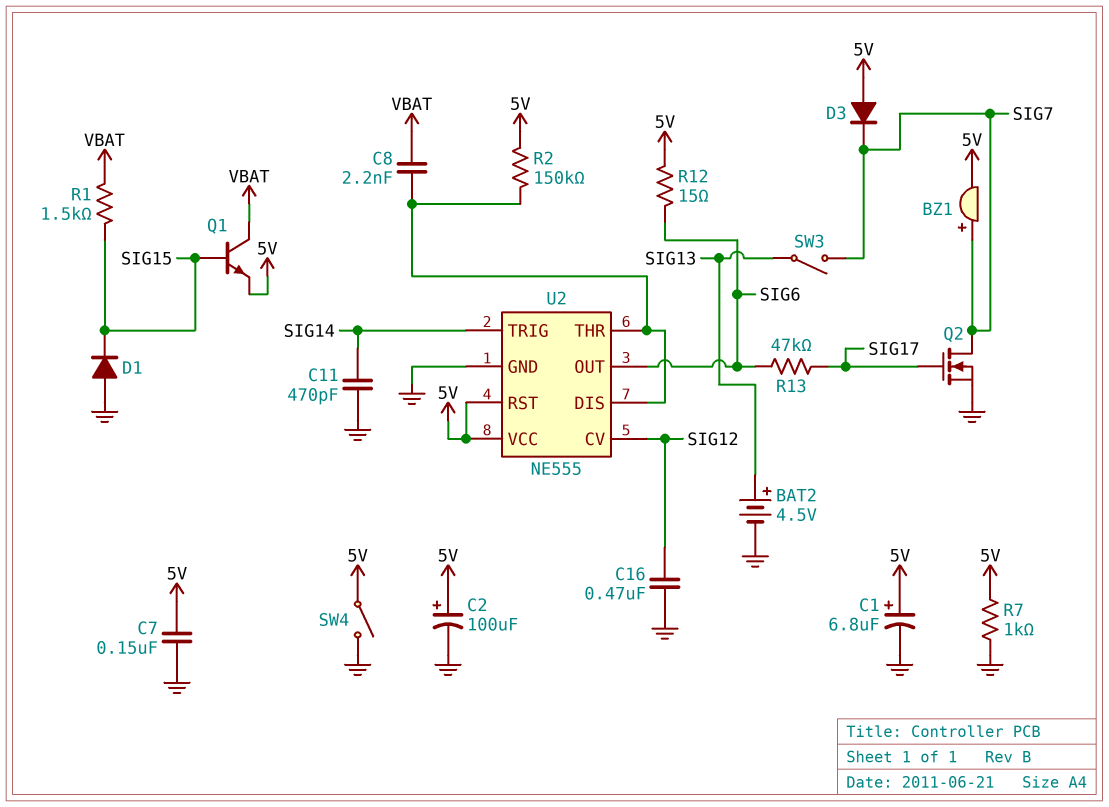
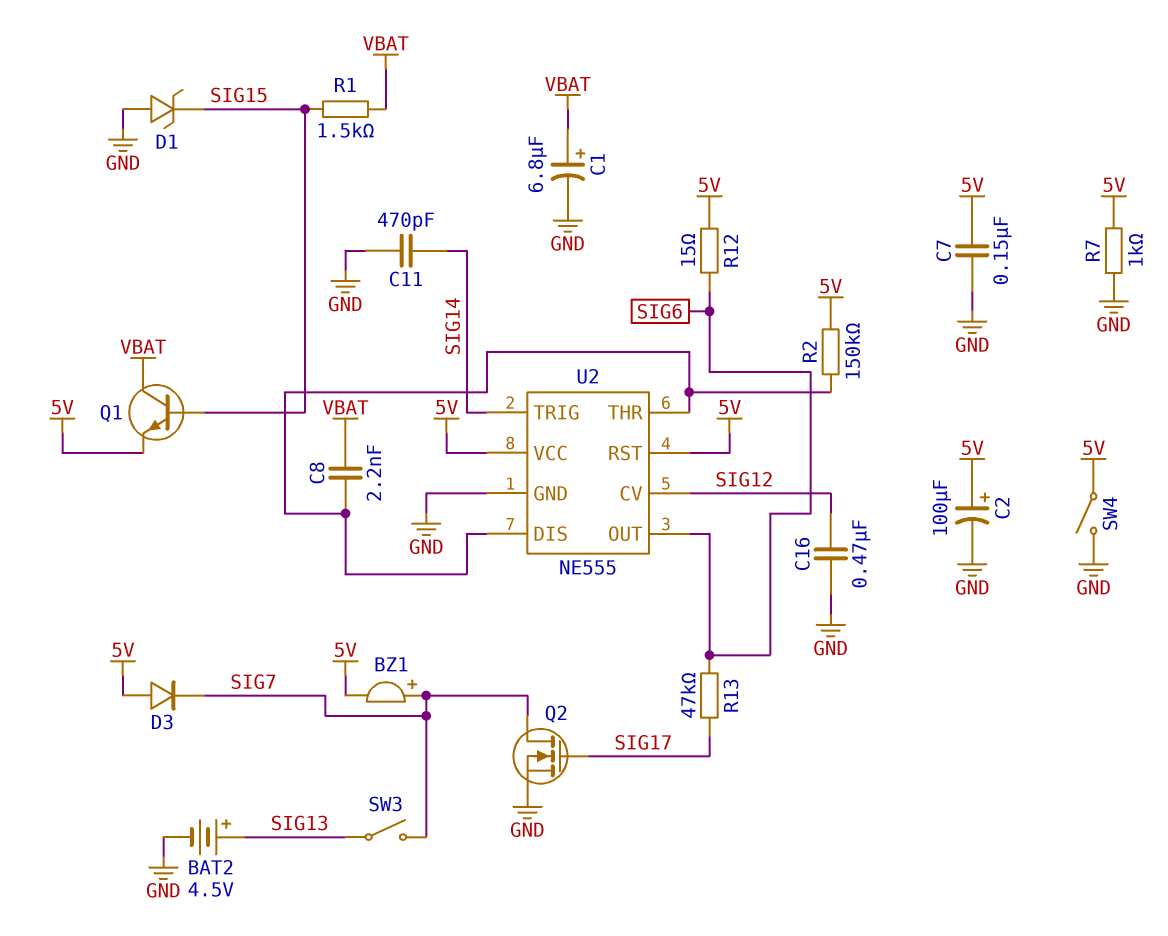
C1: 6.8uF (plus 5V, minus GND) -> 6.8uF (plus VBAT, minus GND)
D1: diode (A GND, K SIG15) -> zener (A GND, K SIG15)

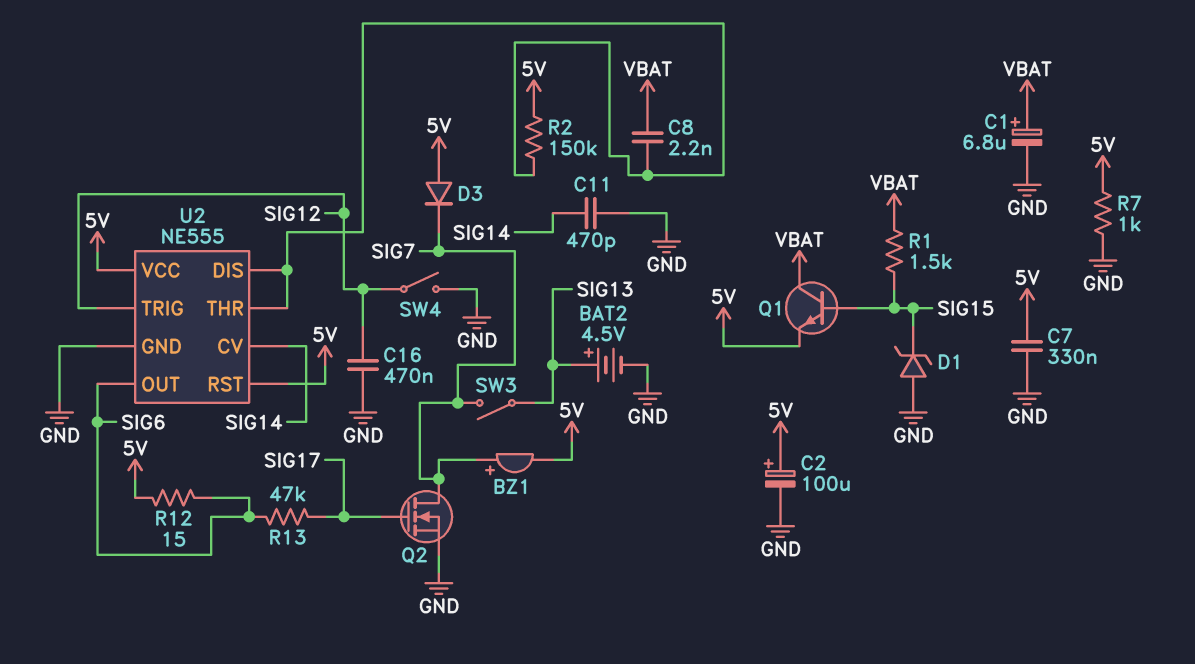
C7: 150nF (5V, GND) -> 330nF (5V, GND)
SW4: switch (5V, GND) -> switch (GND, SIG12)
U2 pin CV: SIG12 -> SIG14
U2 pin TRIG: SIG14 -> SIG12

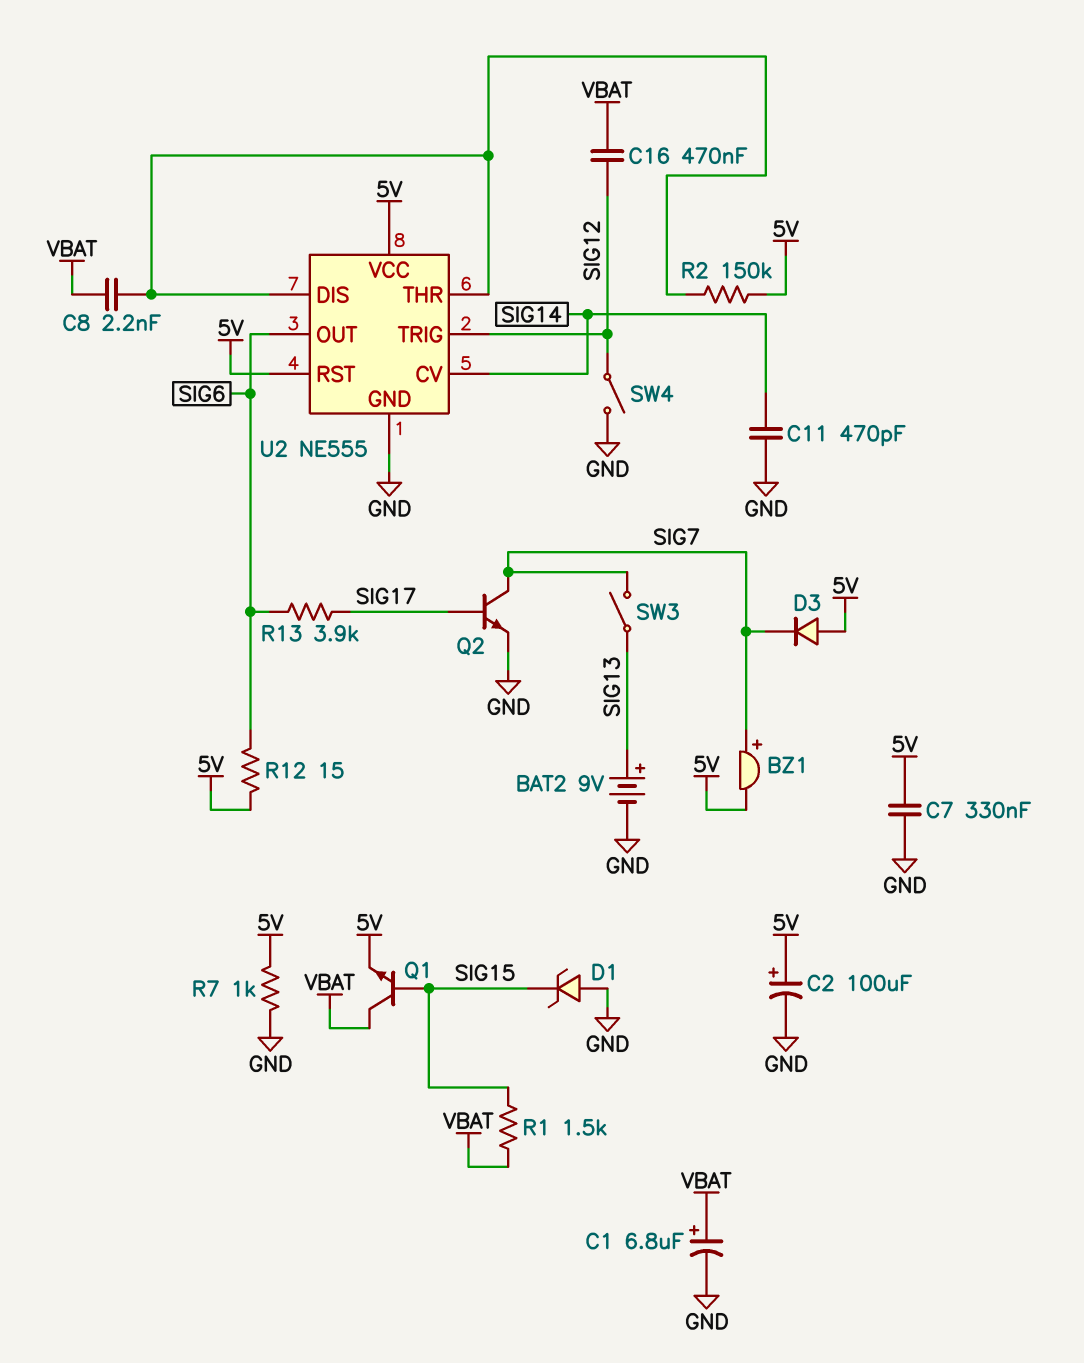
BAT2: 4.5V (plus SIG13, minus GND) -> 9V (plus SIG13, minus GND)
C16: 470nF (GND, SIG12) -> 470nF (SIG12, VBAT)
Q2: NMOS (G SIG17, D SIG7, S GND) -> NPN (B SIG17, C SIG7, E GND)
R13: 47k (SIG6, SIG17) -> 3.9k (SIG6, SIG17)

